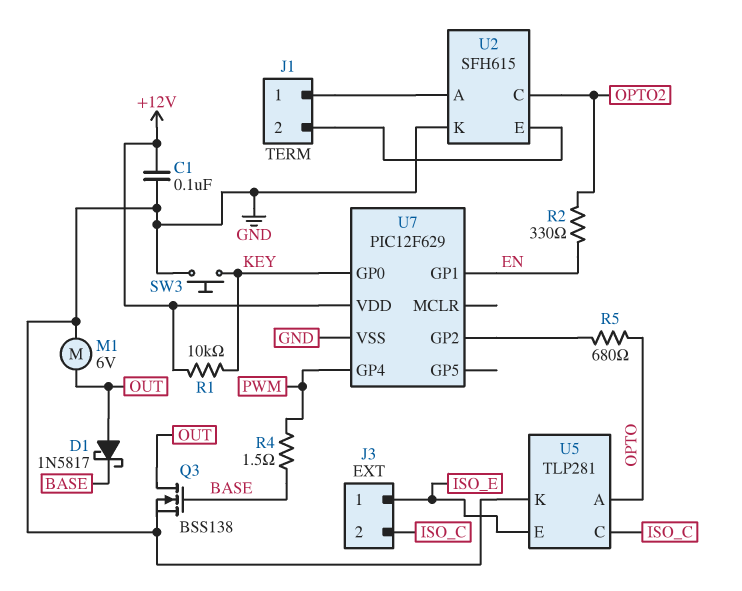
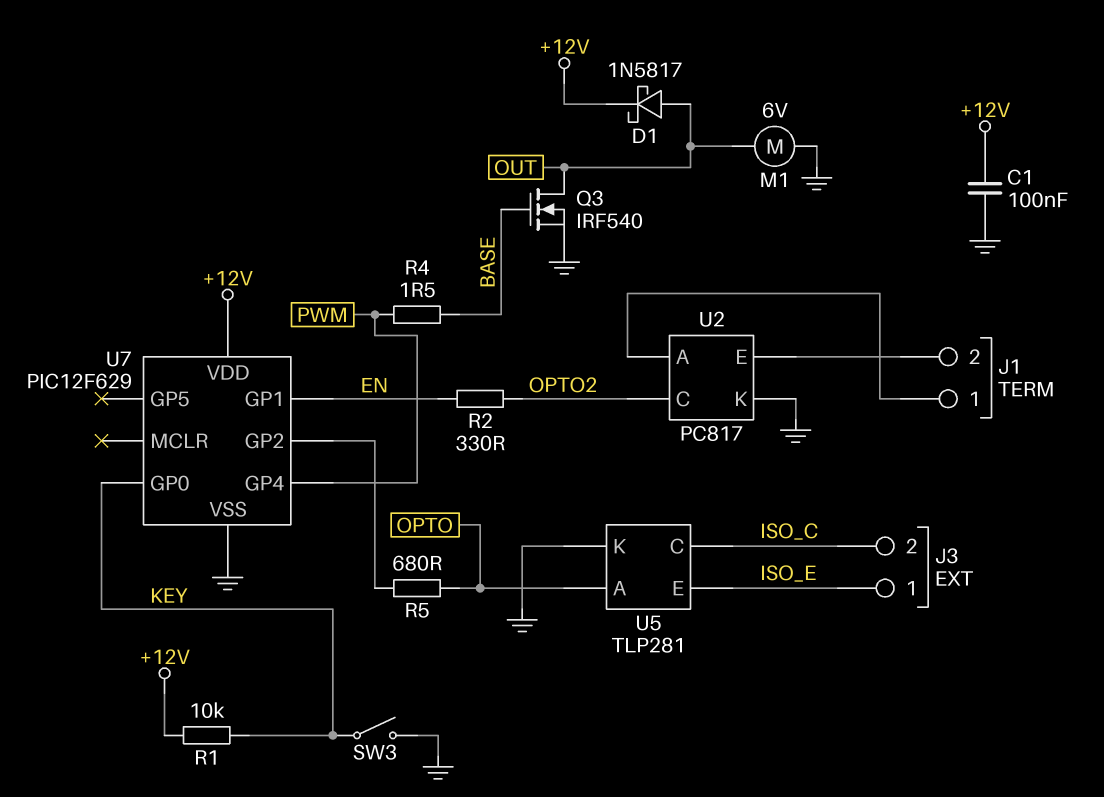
D1: schottky 1N5817 (A OUT, K BASE) -> schottky 1N5817 (A OUT, K +12V)
Q3: NMOS BSS138 (G BASE, D OUT, S GND) -> NMOS IRF540 (G BASE, D OUT, S GND)
SW3: button (GND, KEY) -> switch (GND, KEY)
U2: SFH615 -> PC817

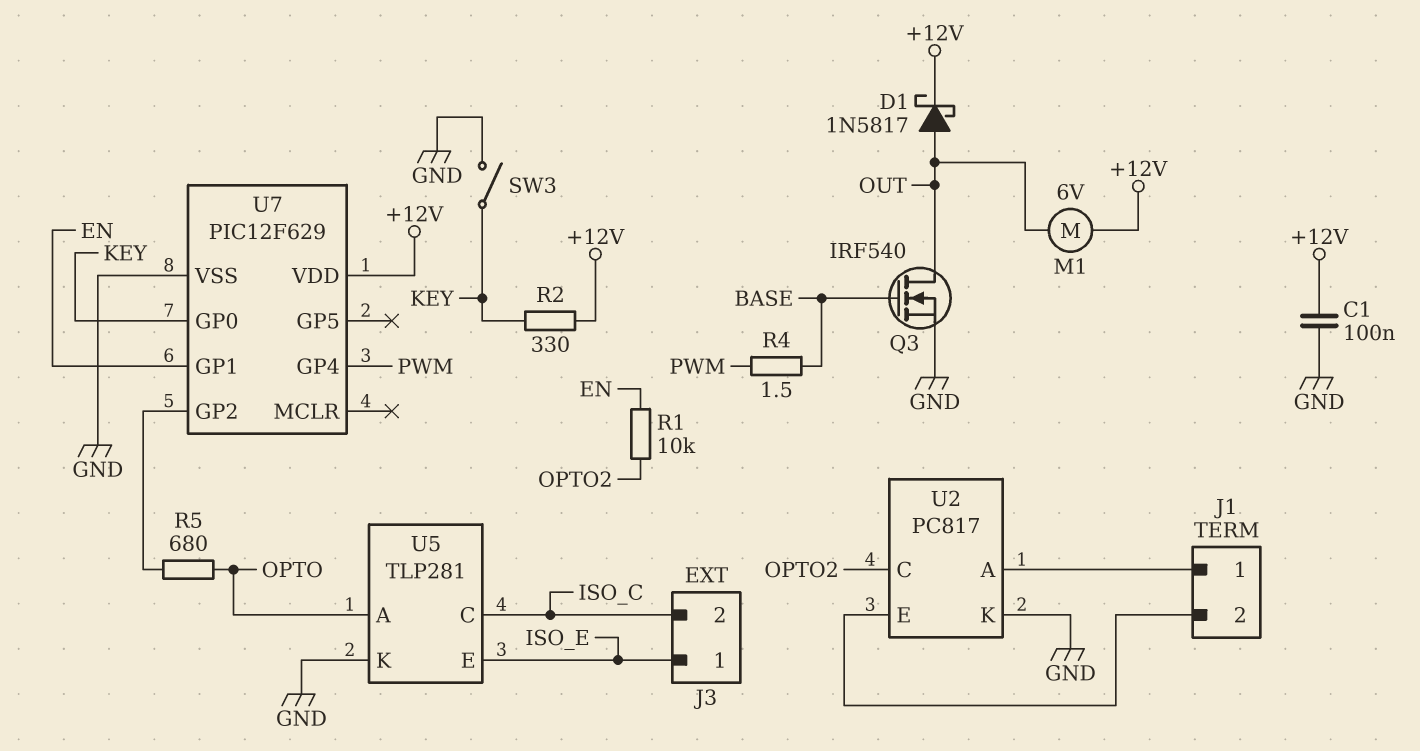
M1: motor 6V (GND, OUT) -> motor 6V (+12V, OUT)
R1: 10k (+12V, KEY) -> 10k (EN, OPTO2)
R2: 330 (EN, OPTO2) -> 330 (+12V, KEY)

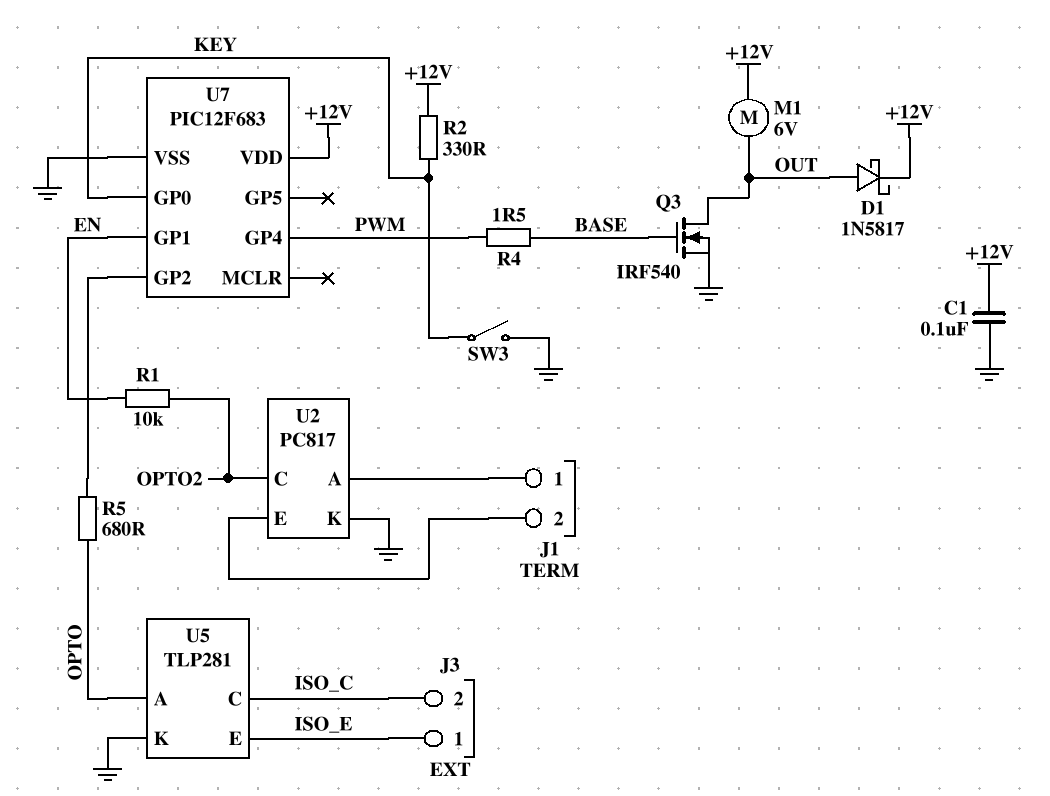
U7: PIC12F629 -> PIC12F683

